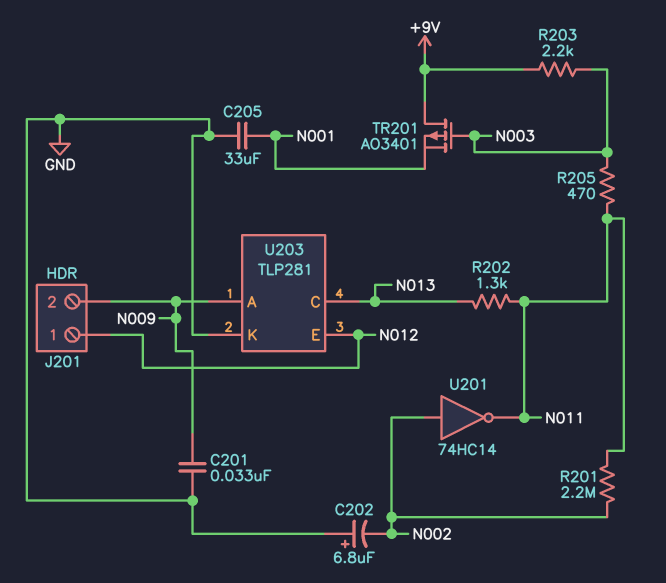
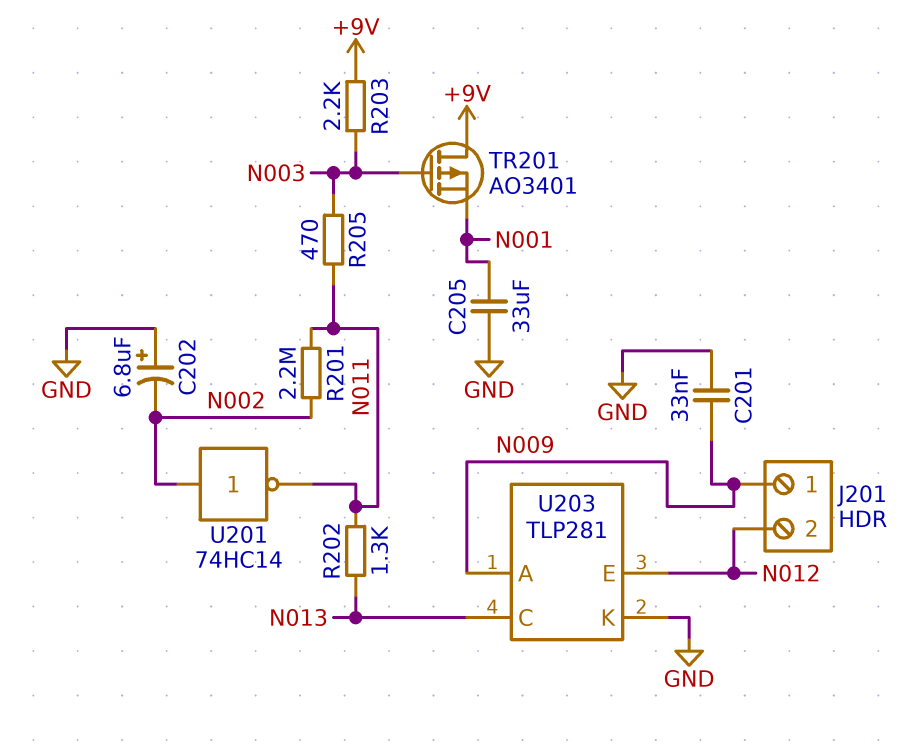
J201 pin 1: N012 -> N009
J201 pin 2: N009 -> N012

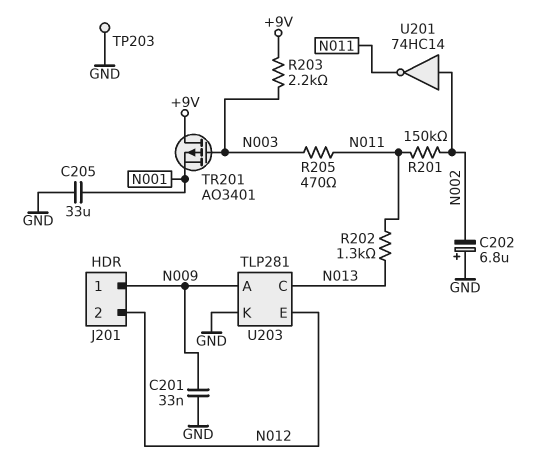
R201: 2.2M (N002, N011) -> 150k (N002, N011)
TP203: none -> test point (GND)

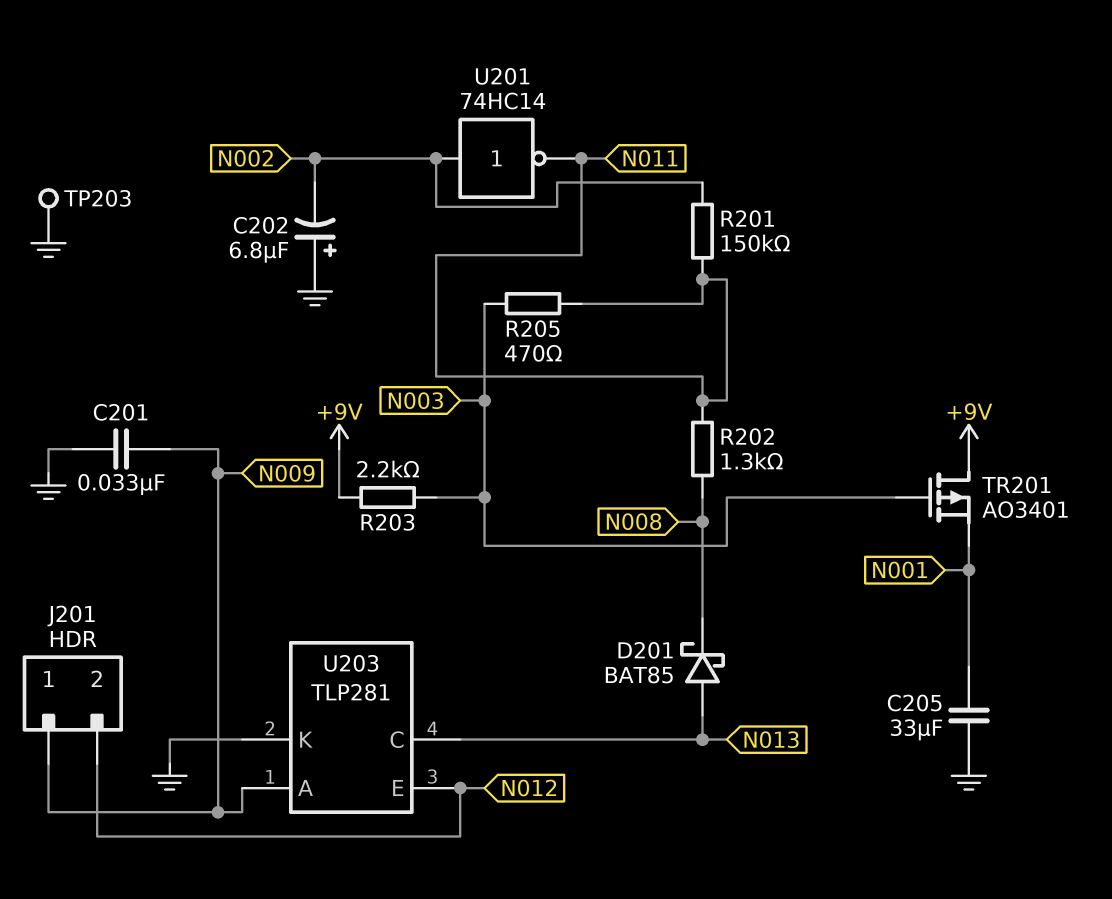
D201: none -> schottky BAT85 (A N013, K N008)
R202: 1.3k (N011, N013) -> 1.3k (N008, N011)

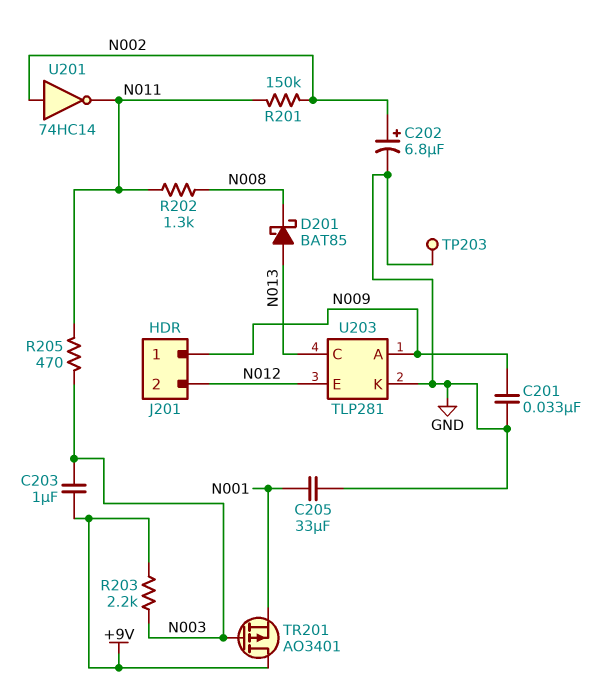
C202: 6.8uF (plus GND, minus N002) -> 6.8uF (plus N002, minus GND)
C203: none -> 1uF (+9V, N003)

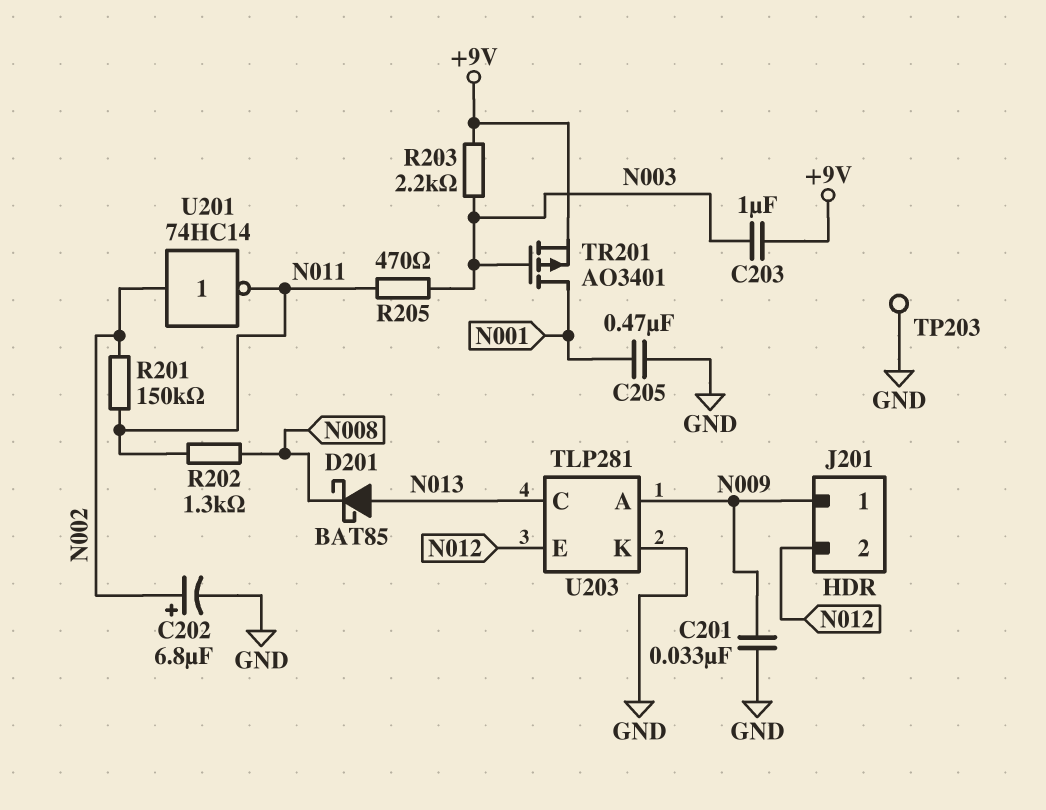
C205: 33uF (GND, N001) -> 470nF (GND, N001)
TR201: PMOS AO3401 (G N003, D +9V, S N001) -> PMOS AO3401 (G N003, D N001, S +9V)

